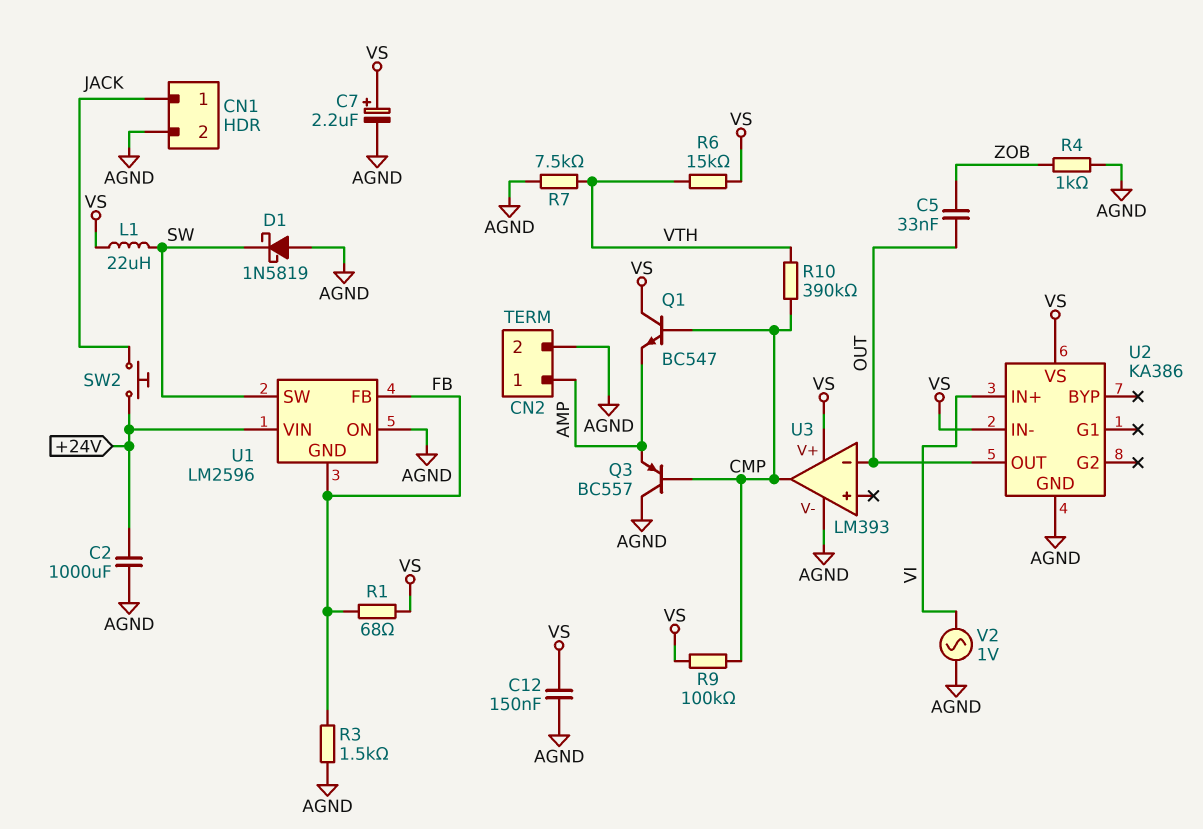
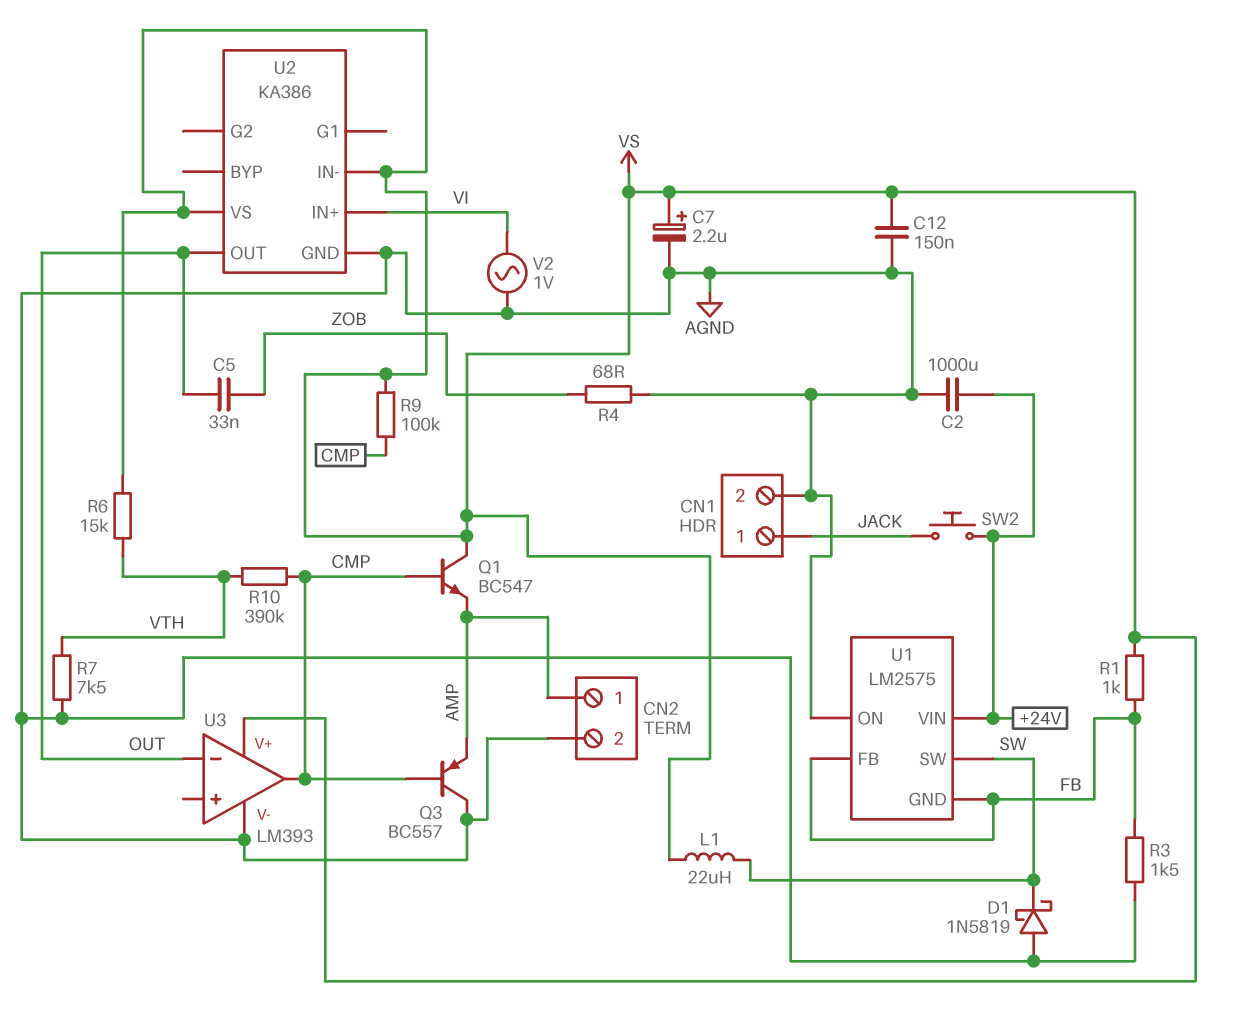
R1: 68 (FB, VS) -> 1k (FB, VS)
R4: 1k (AGND, ZOB) -> 68 (AGND, ZOB)
U1: LM2596 -> LM2575

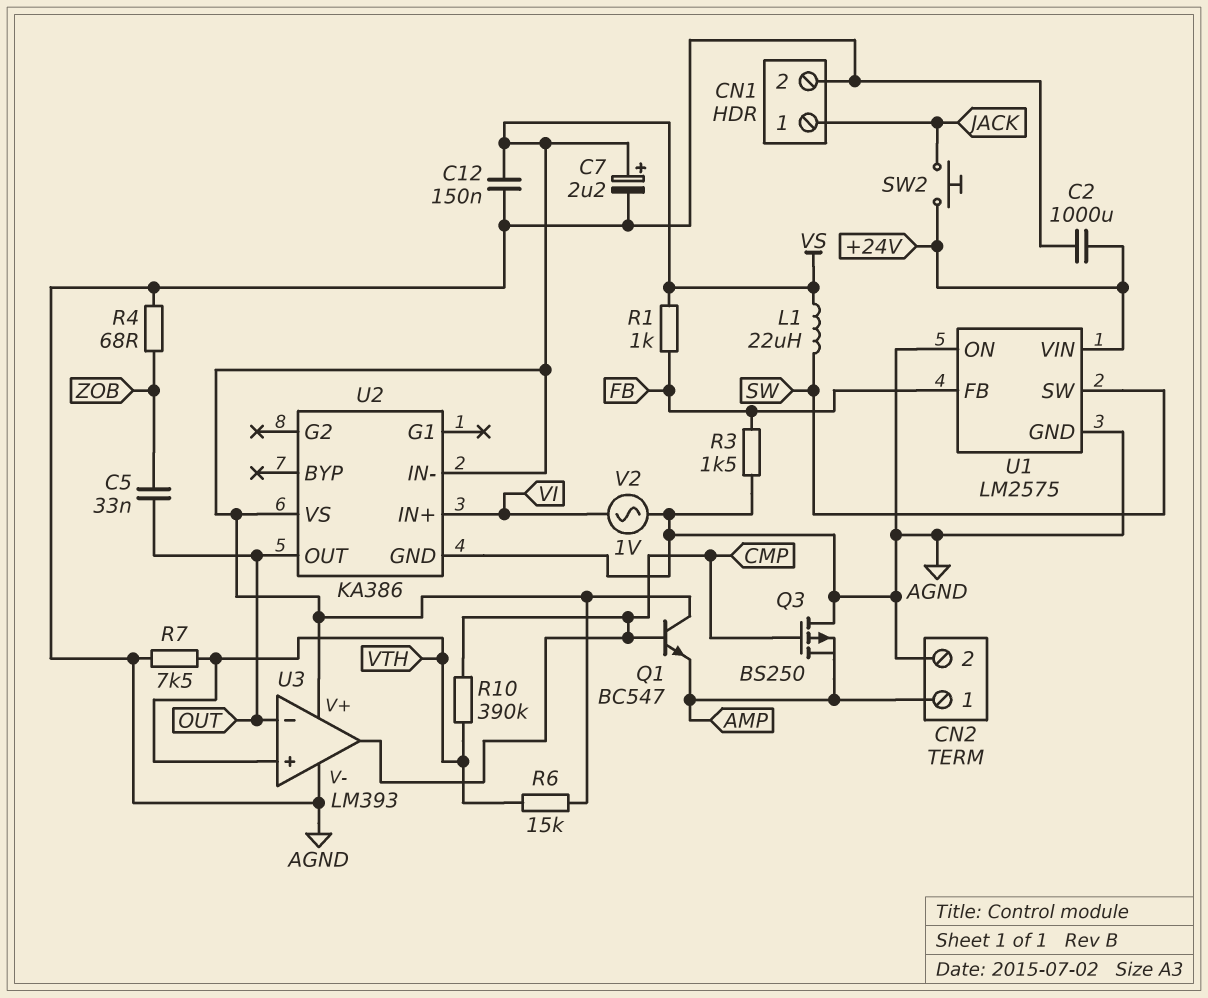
D1: schottky 1N5819 (A AGND, K SW) -> none
Q3: PNP BC557 (B CMP, C AGND, E AMP) -> PMOS BS250 (G CMP, D AGND, S AMP)
R9: 100k (CMP, VS) -> none
U1 pin GND: FB -> AGND
U3 pin in+: none -> VTH

